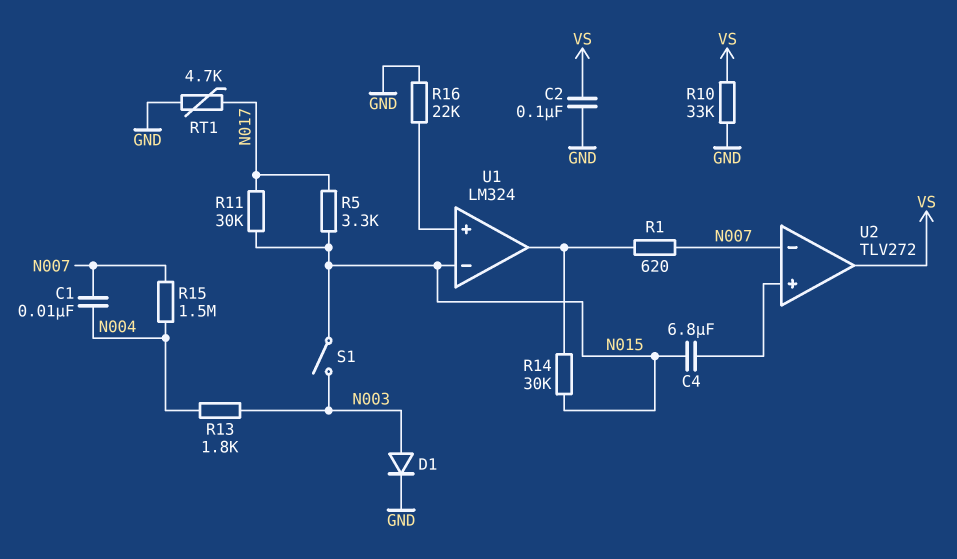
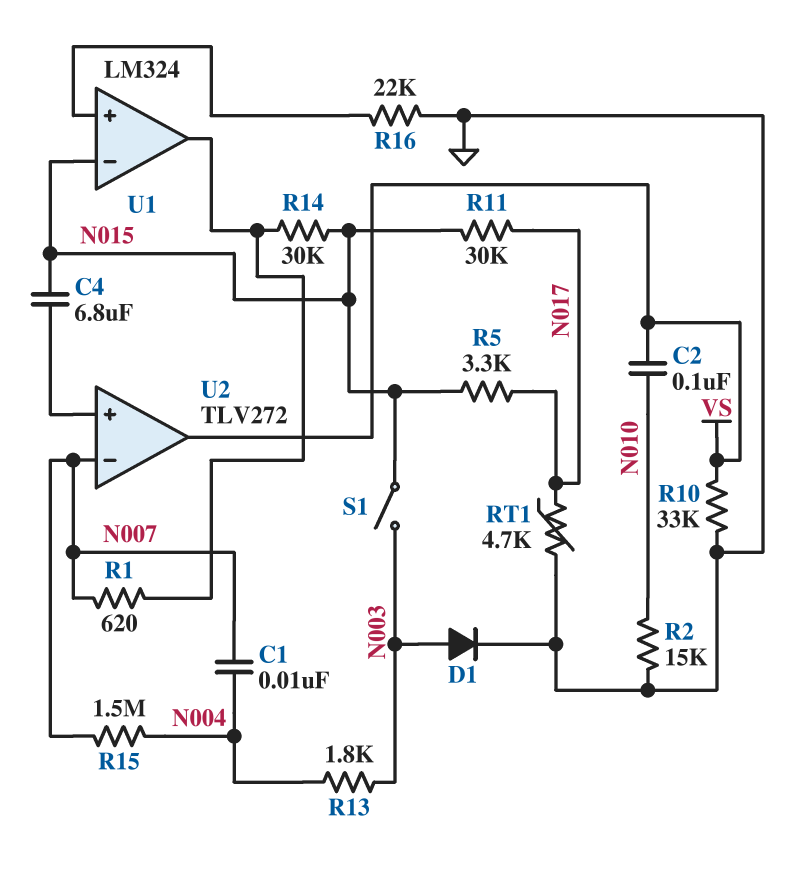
C2: 100nF (GND, VS) -> 100nF (N010, VS)
R2: none -> 15k (GND, N010)

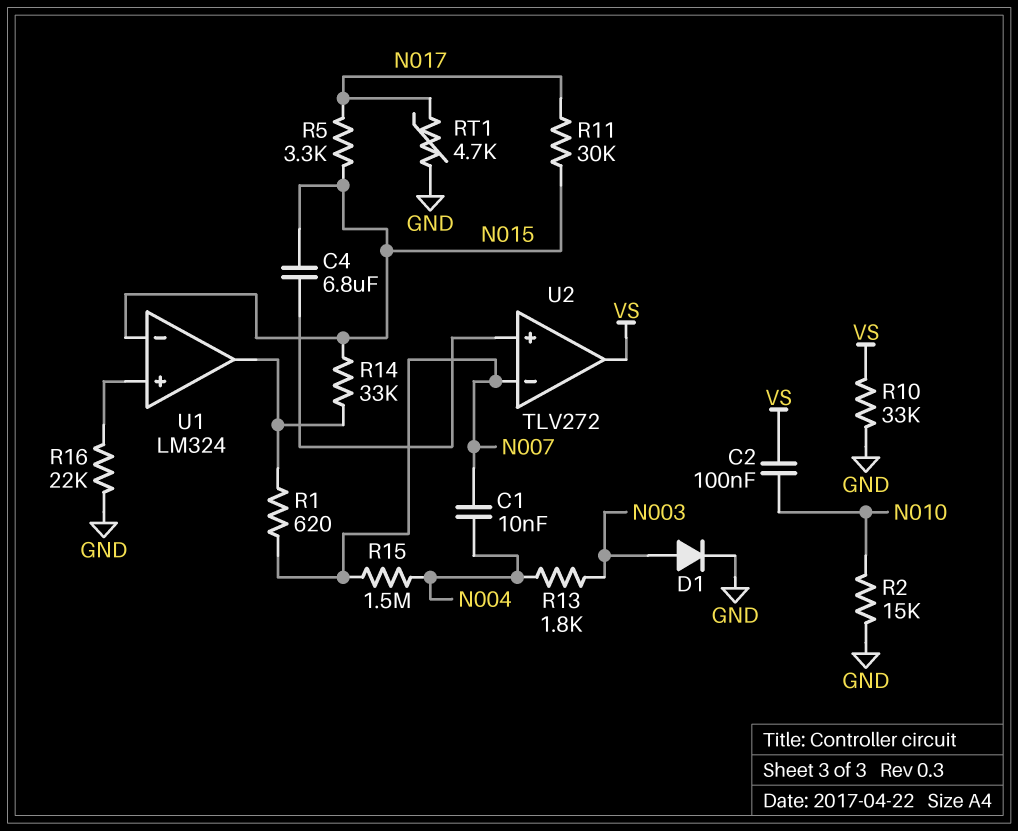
R14: 30k (N015, U1/out) -> 33k (N015, U1/out)
S1: switch (N003, N015) -> none

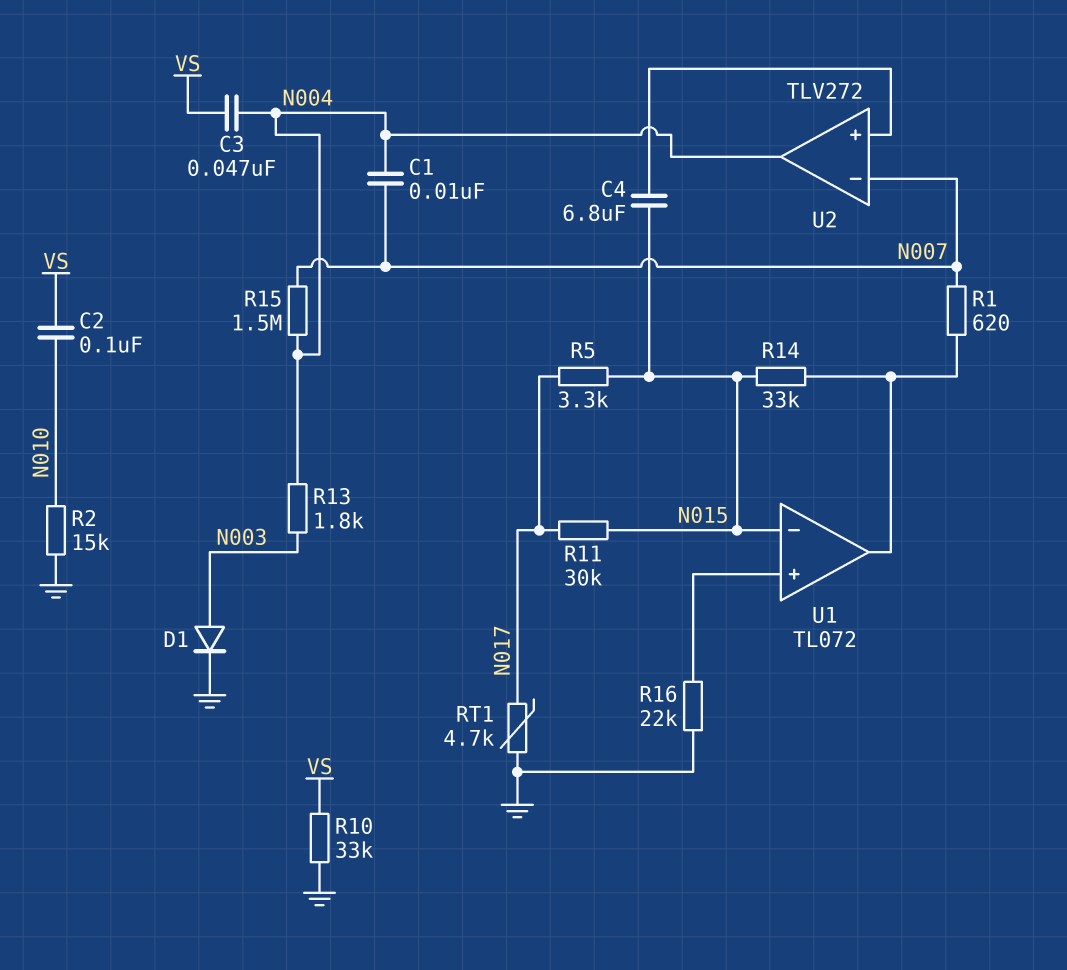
C3: none -> 47nF (N004, VS)
U1: LM324 -> TL072
U2 pin out: VS -> N004

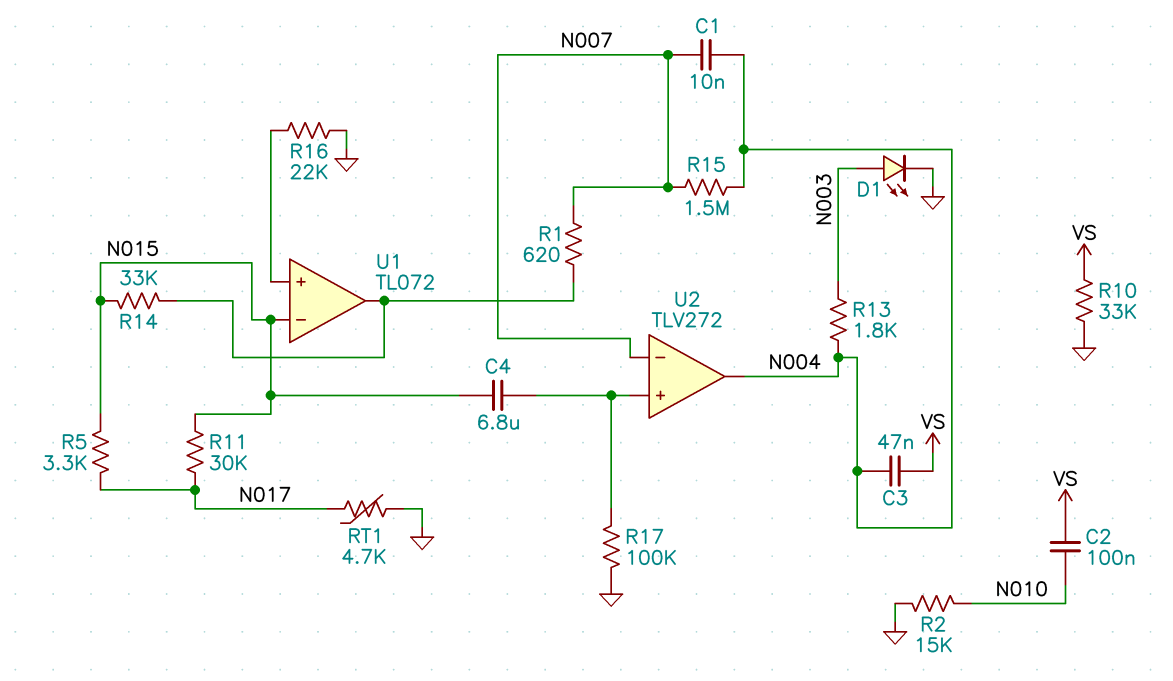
D1: diode (A N003, K GND) -> LED (A N003, K GND)
R17: none -> 100k (GND, U2/in+)

